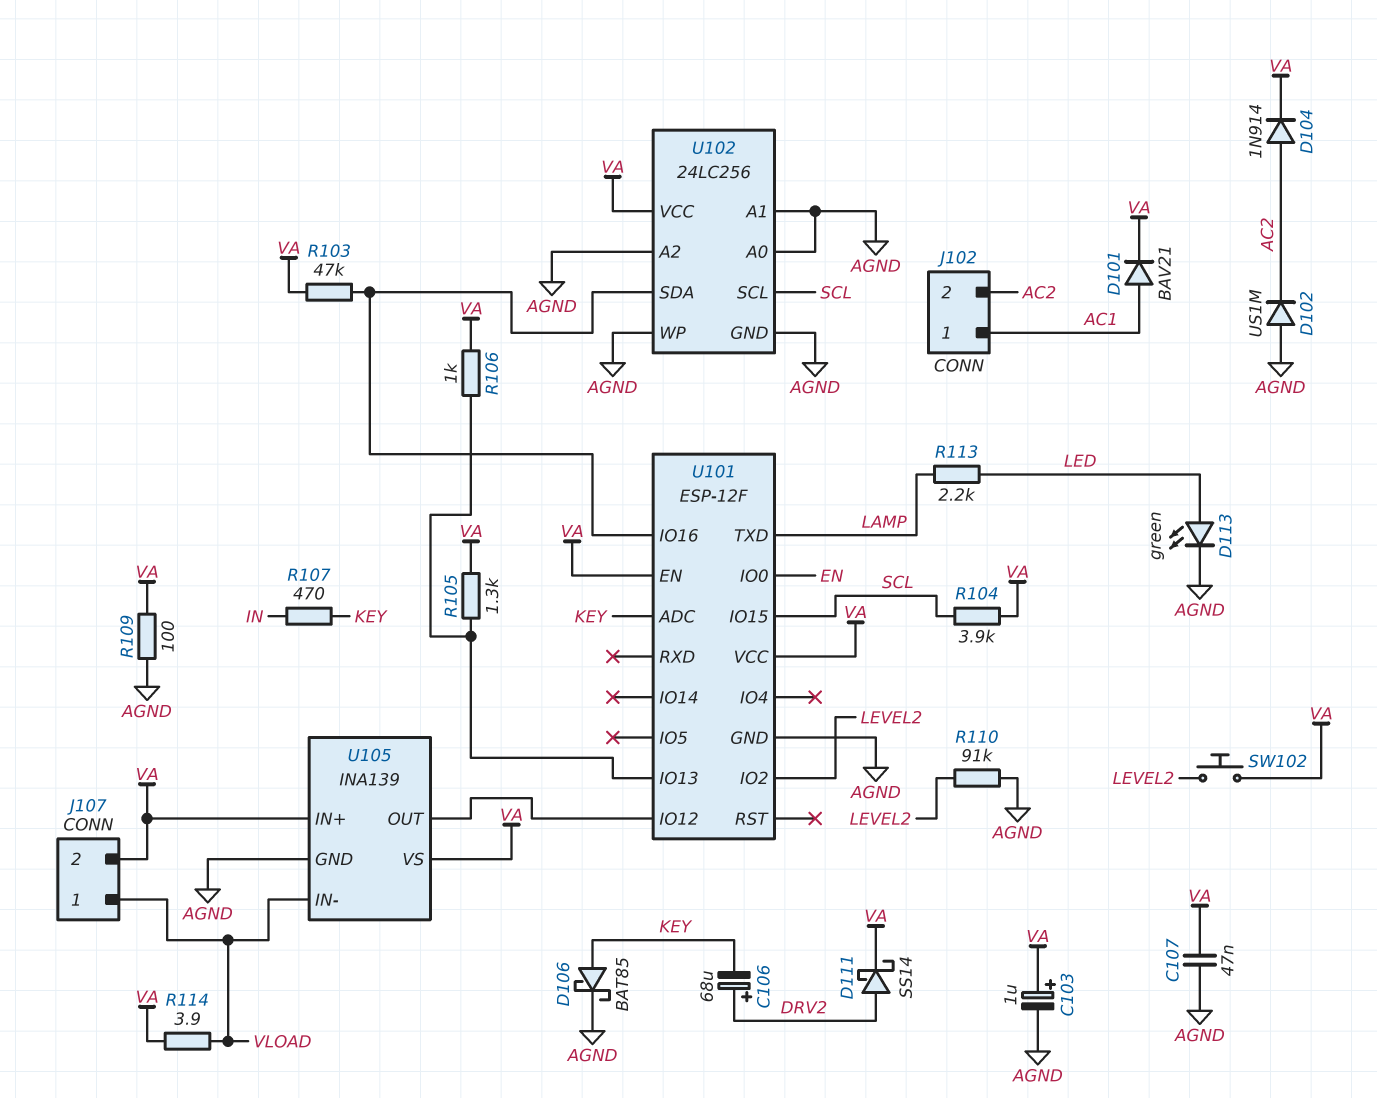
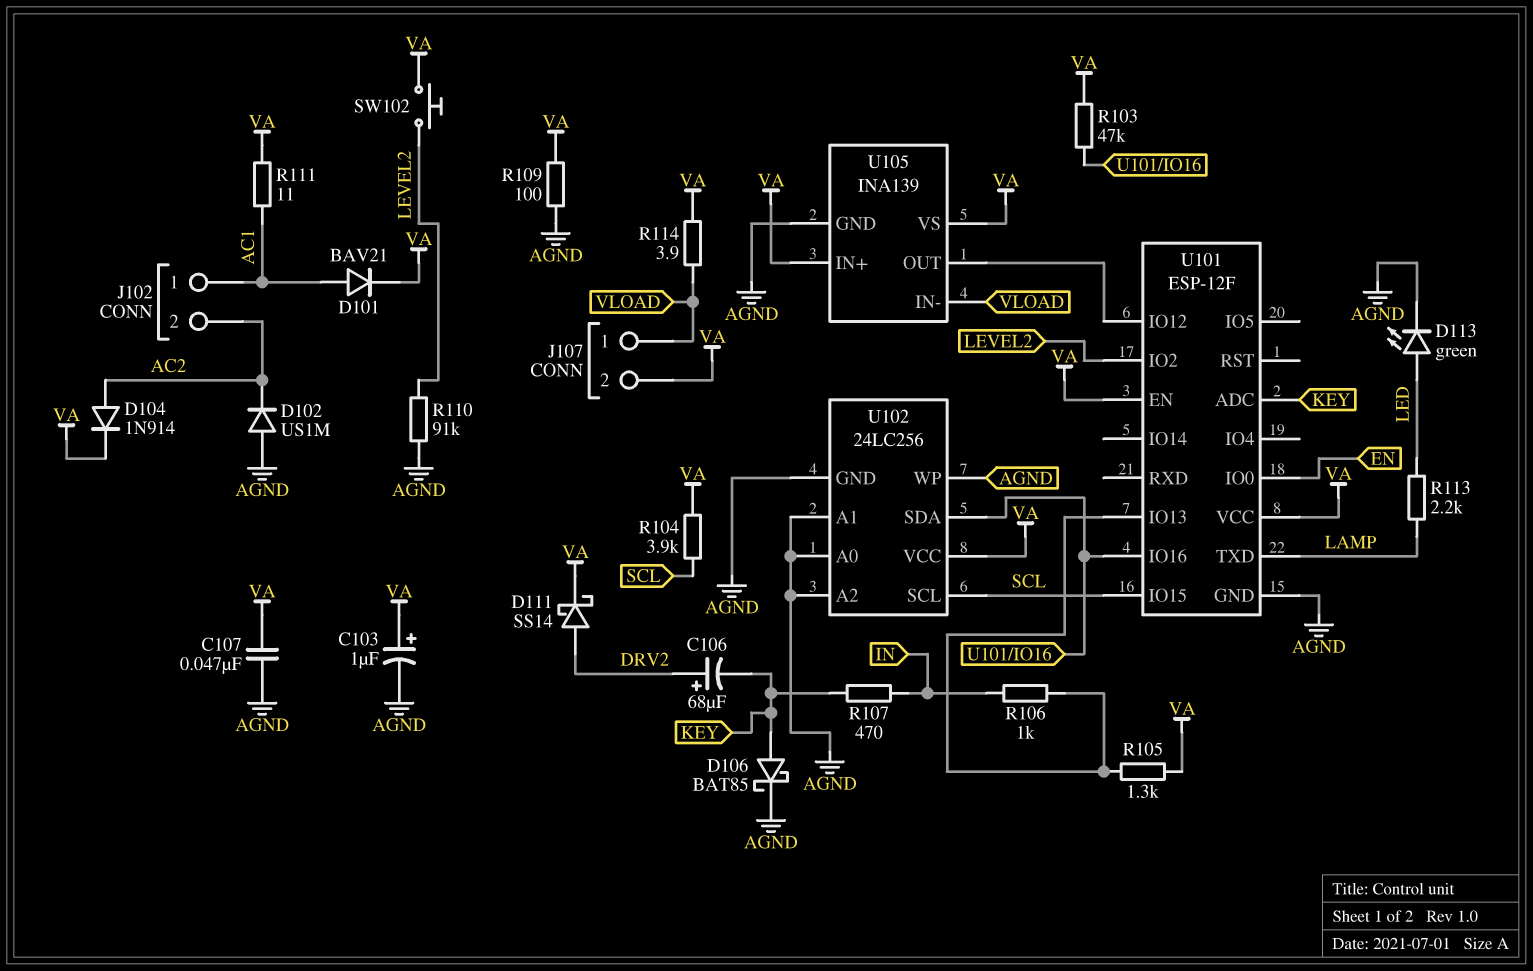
R106: 1k (U101/IO13, VA) -> 1k (IN, U101/IO13)
R111: none -> 11 (AC1, VA)

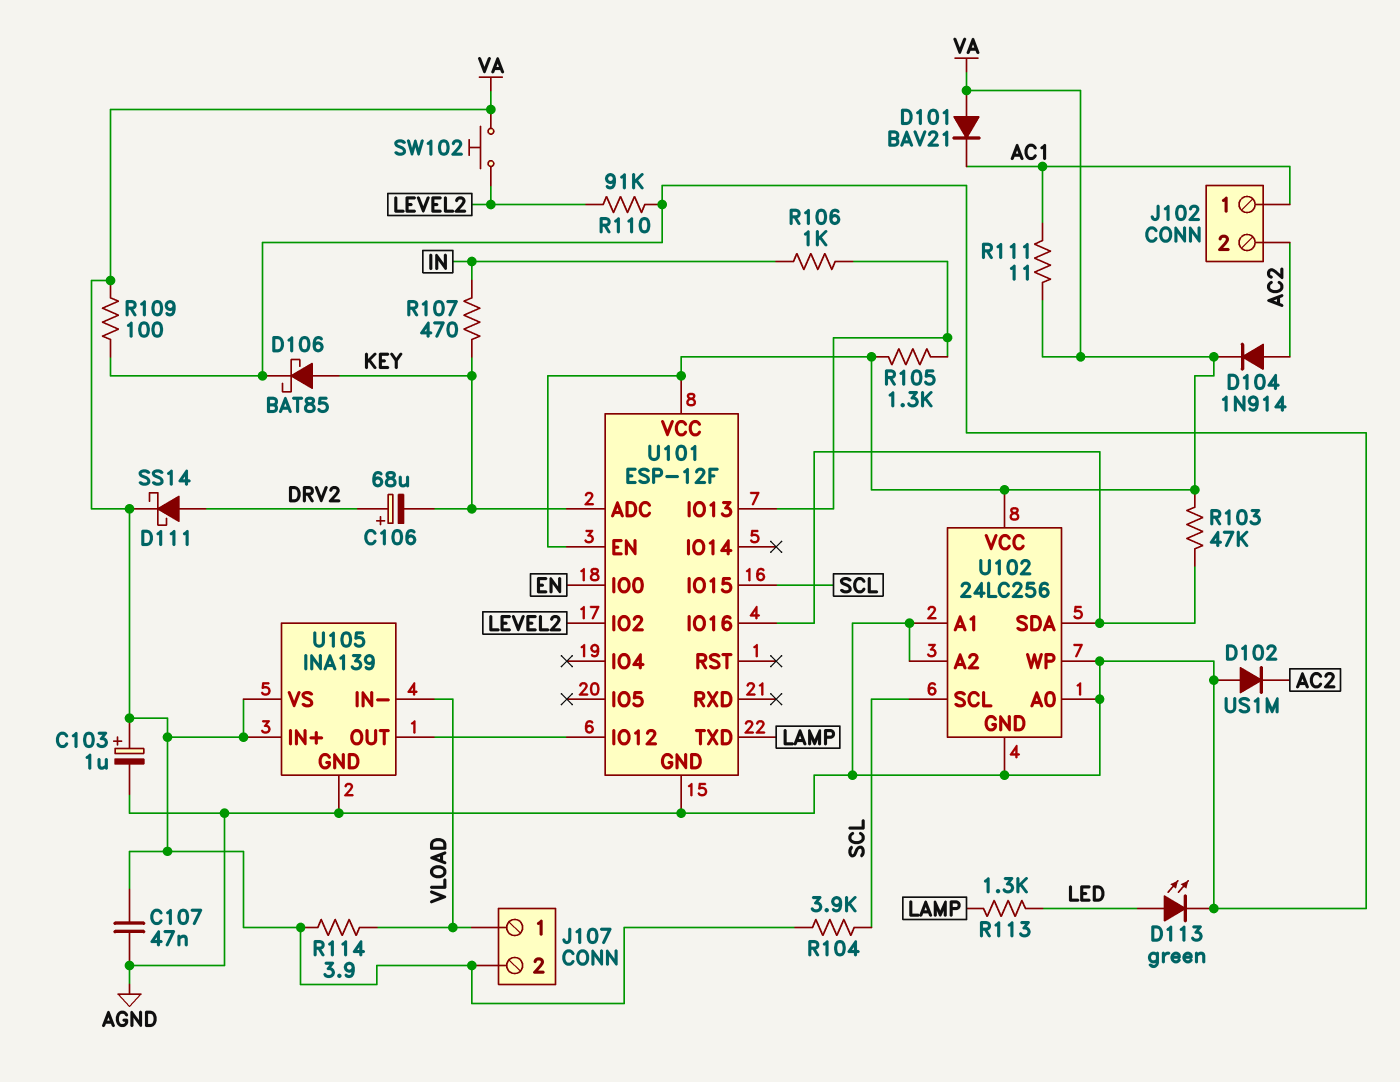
D101: diode BAV21 (A AC1, K VA) -> diode BAV21 (A VA, K AC1)
R113: 2.2k (LAMP, LED) -> 1.3k (LAMP, LED)

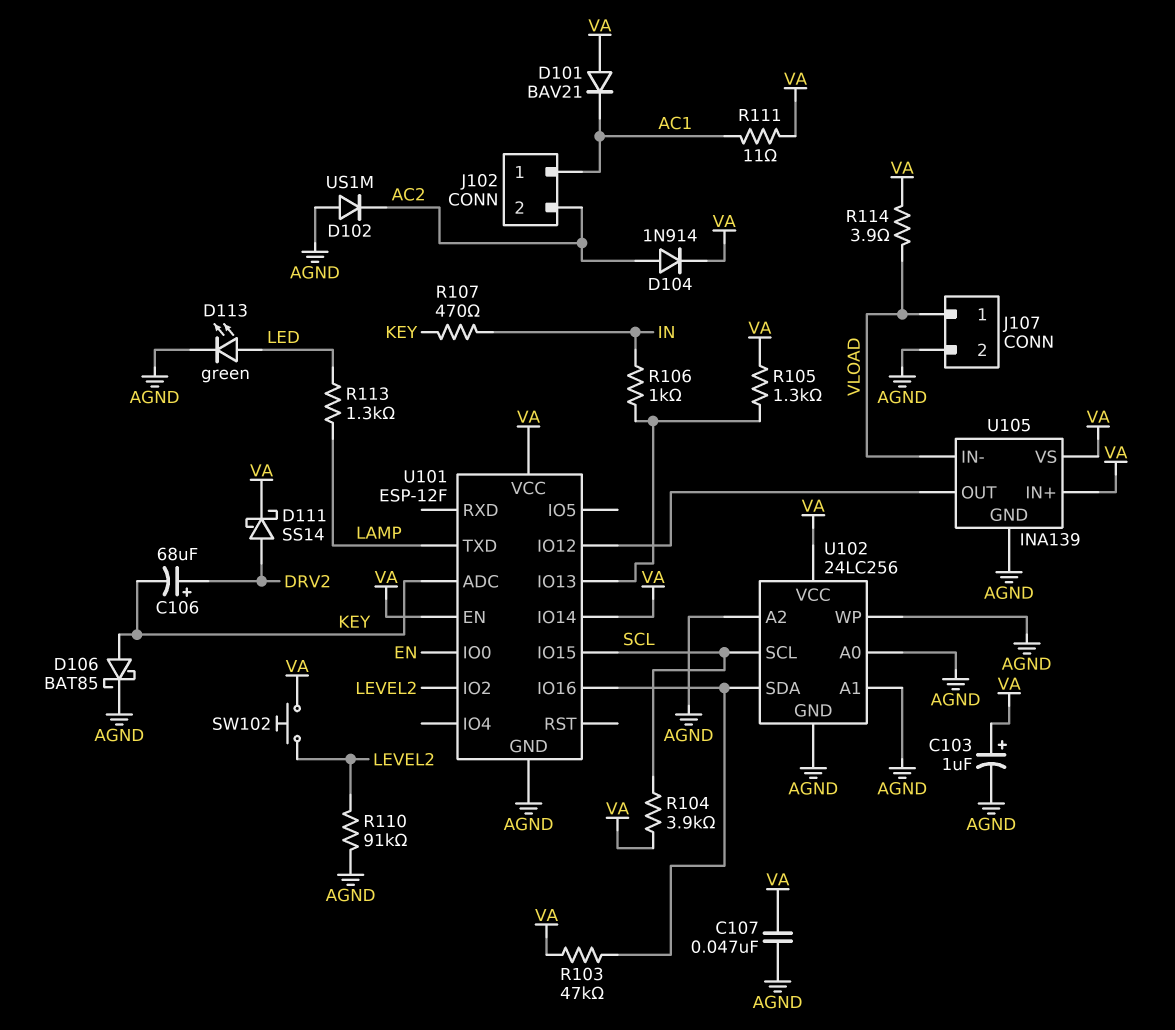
J107 pin 2: VA -> AGND
R109: 100 (AGND, VA) -> none
U101 pin IO14: none -> VA

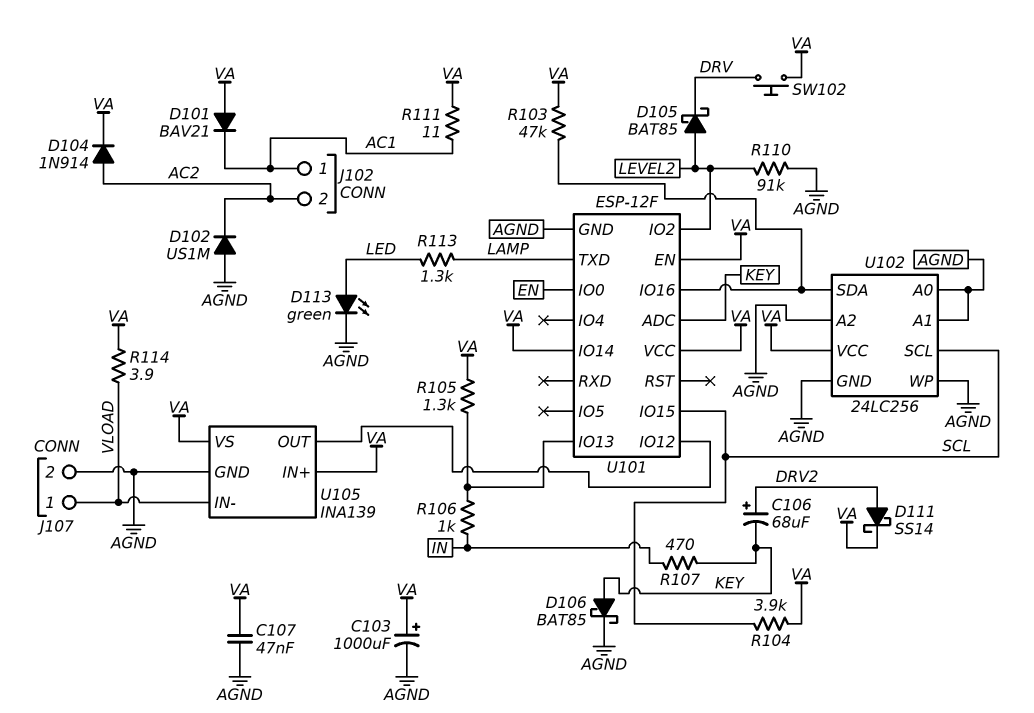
C103: 1uF (plus VA, minus AGND) -> 1000uF (plus VA, minus AGND)
D105: none -> schottky BAT85 (A LEVEL2, K DRV)
SW102: button (LEVEL2, VA) -> button (DRV, VA)

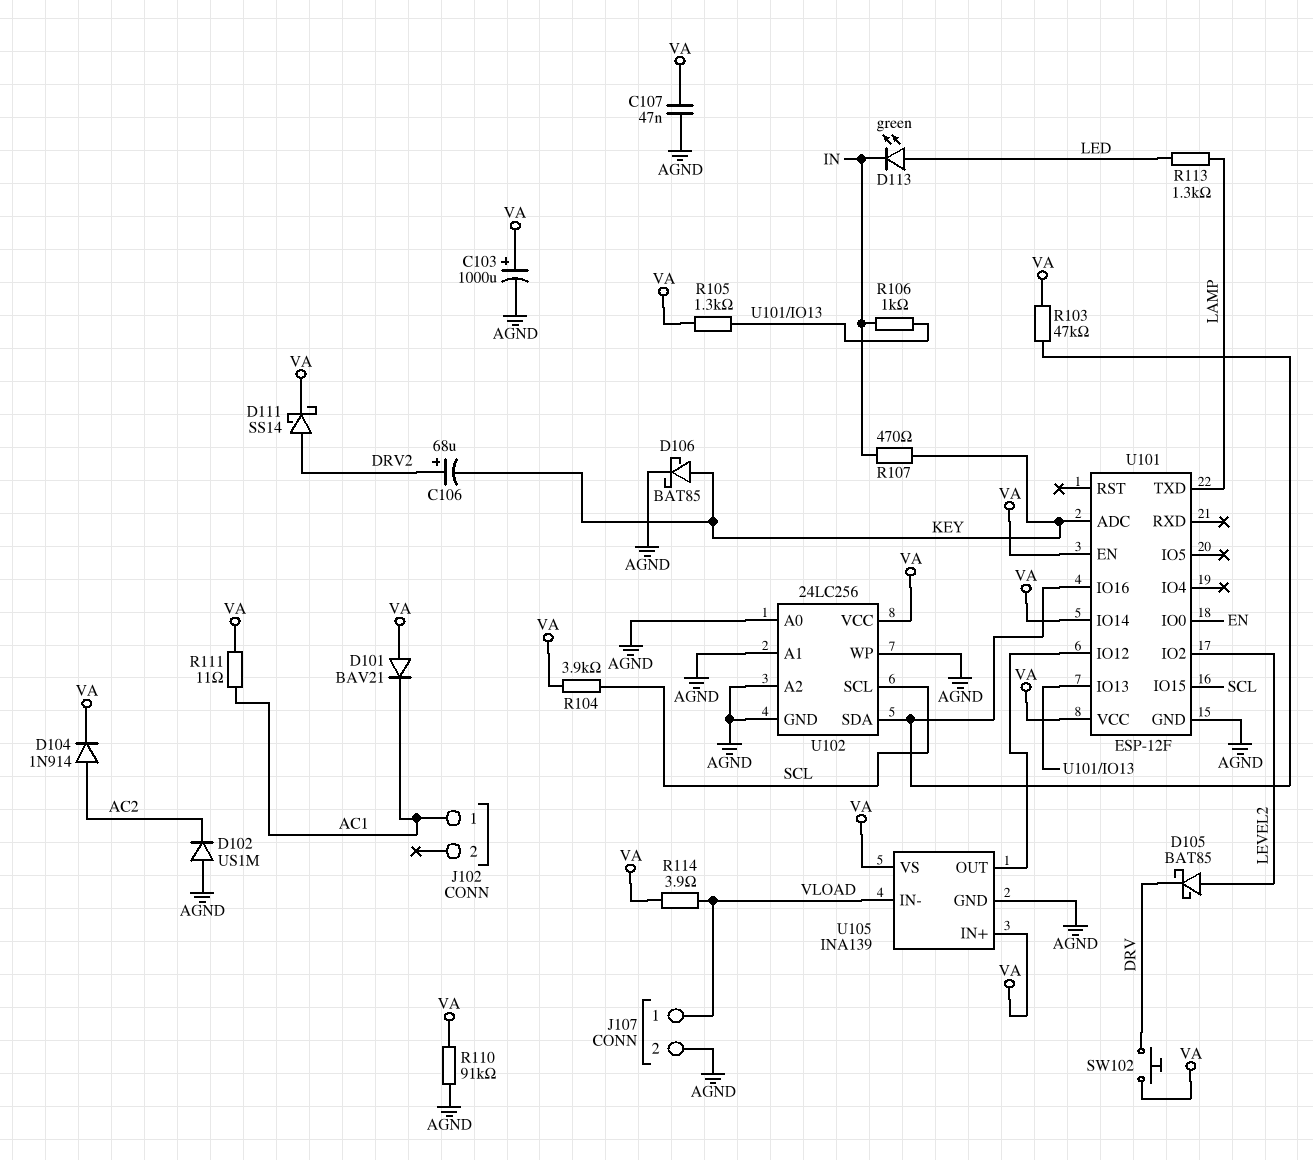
D113: LED green (A LED, K AGND) -> LED green (A LED, K IN)
J102 pin 2: AC2 -> none
R110: 91k (AGND, LEVEL2) -> 91k (AGND, VA)

